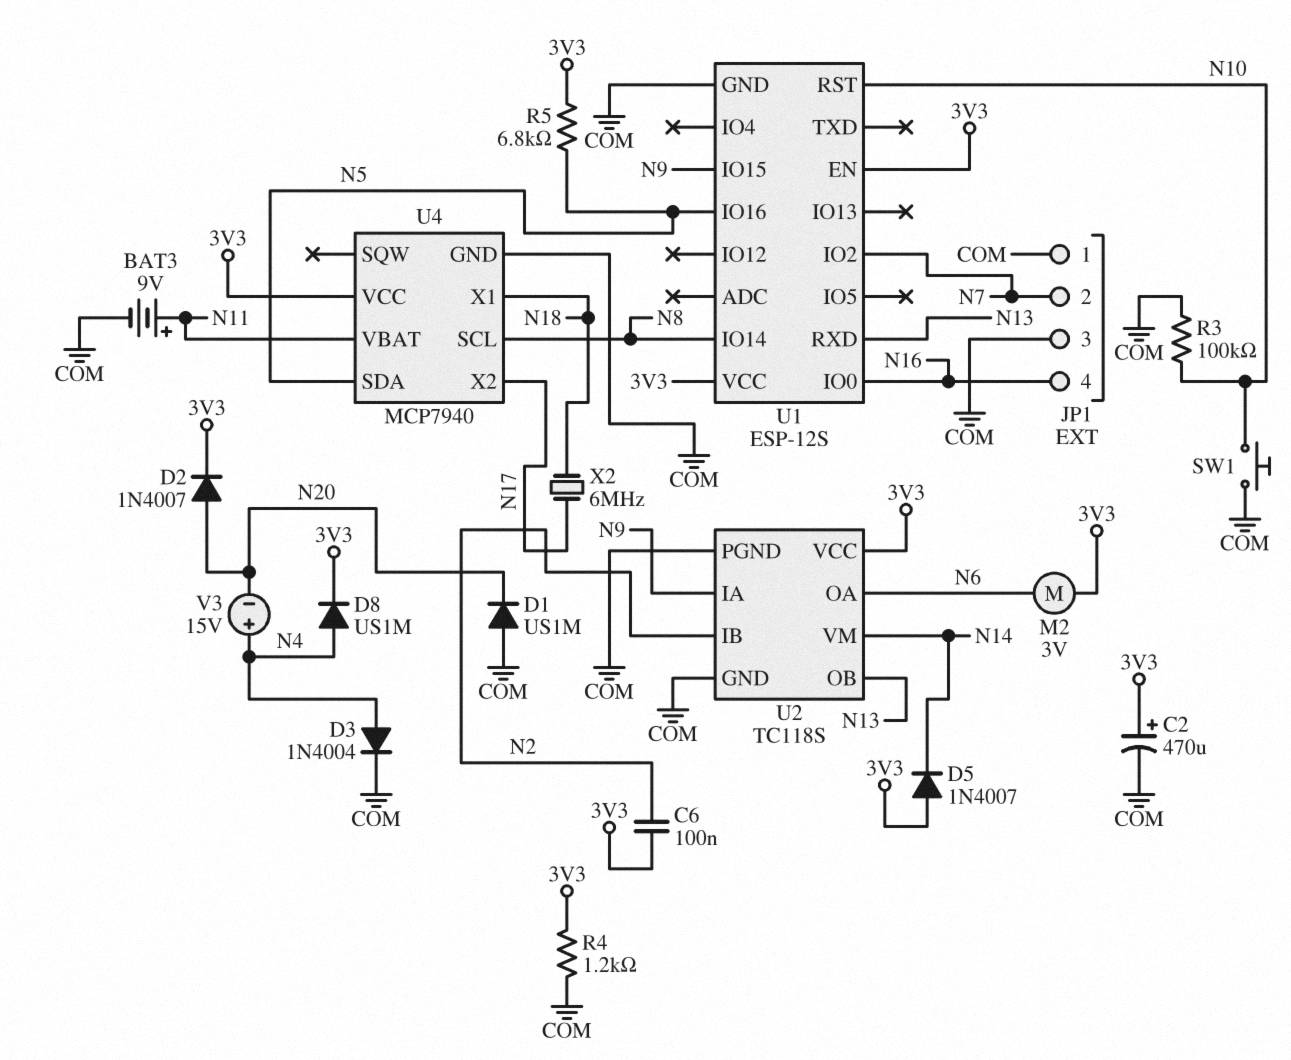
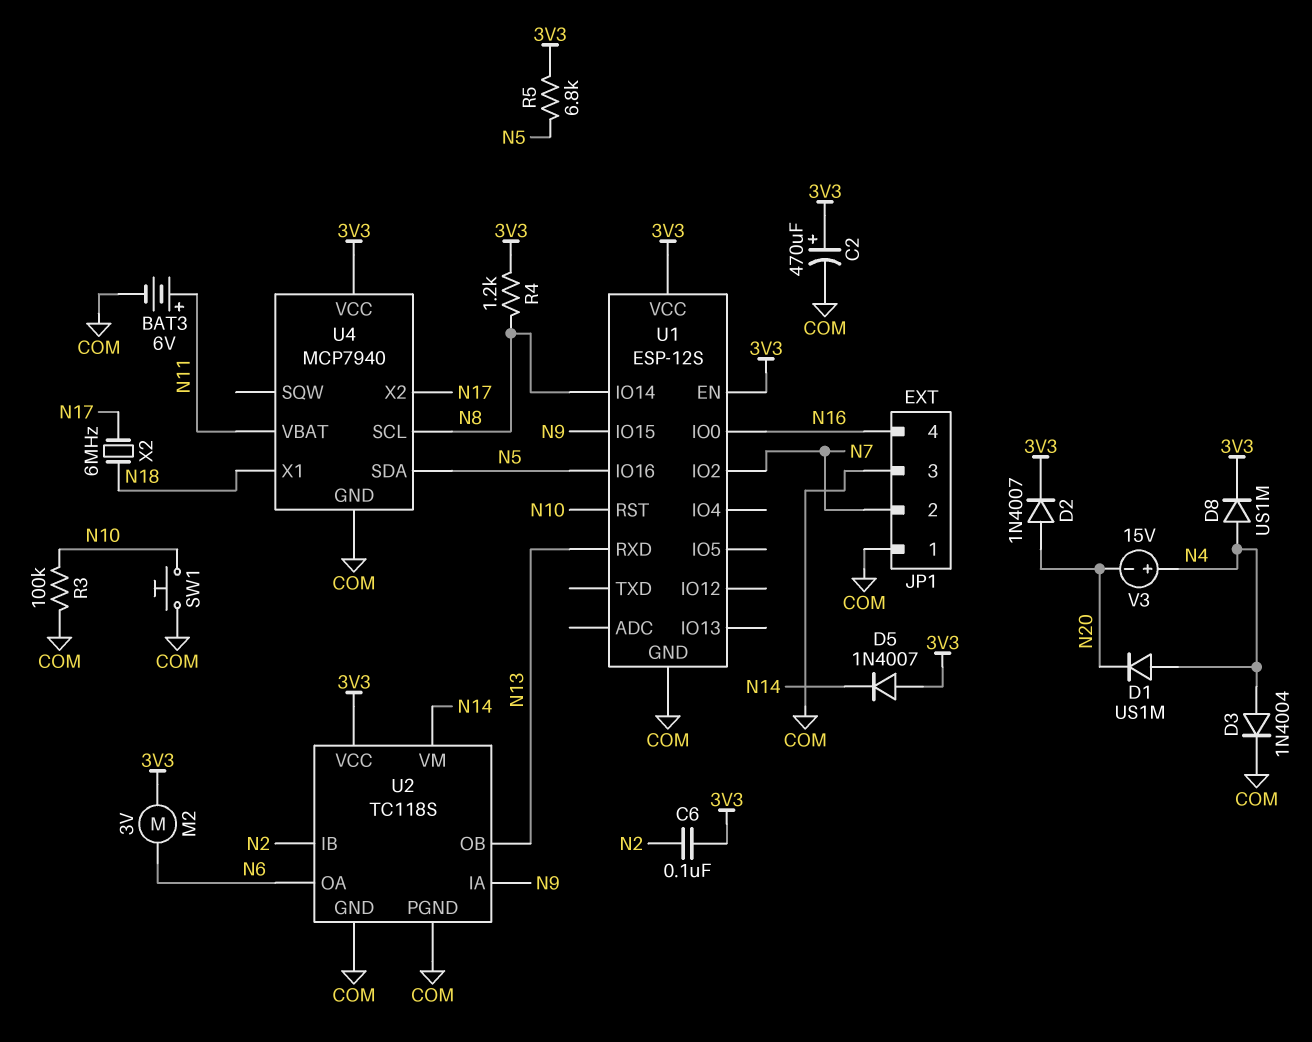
BAT3: 9V (plus N11, minus COM) -> 6V (plus N11, minus COM)
D1: diode US1M (A COM, K N20) -> diode US1M (A N4, K N20)
R4: 1.2k (3V3, COM) -> 1.2k (3V3, N8)

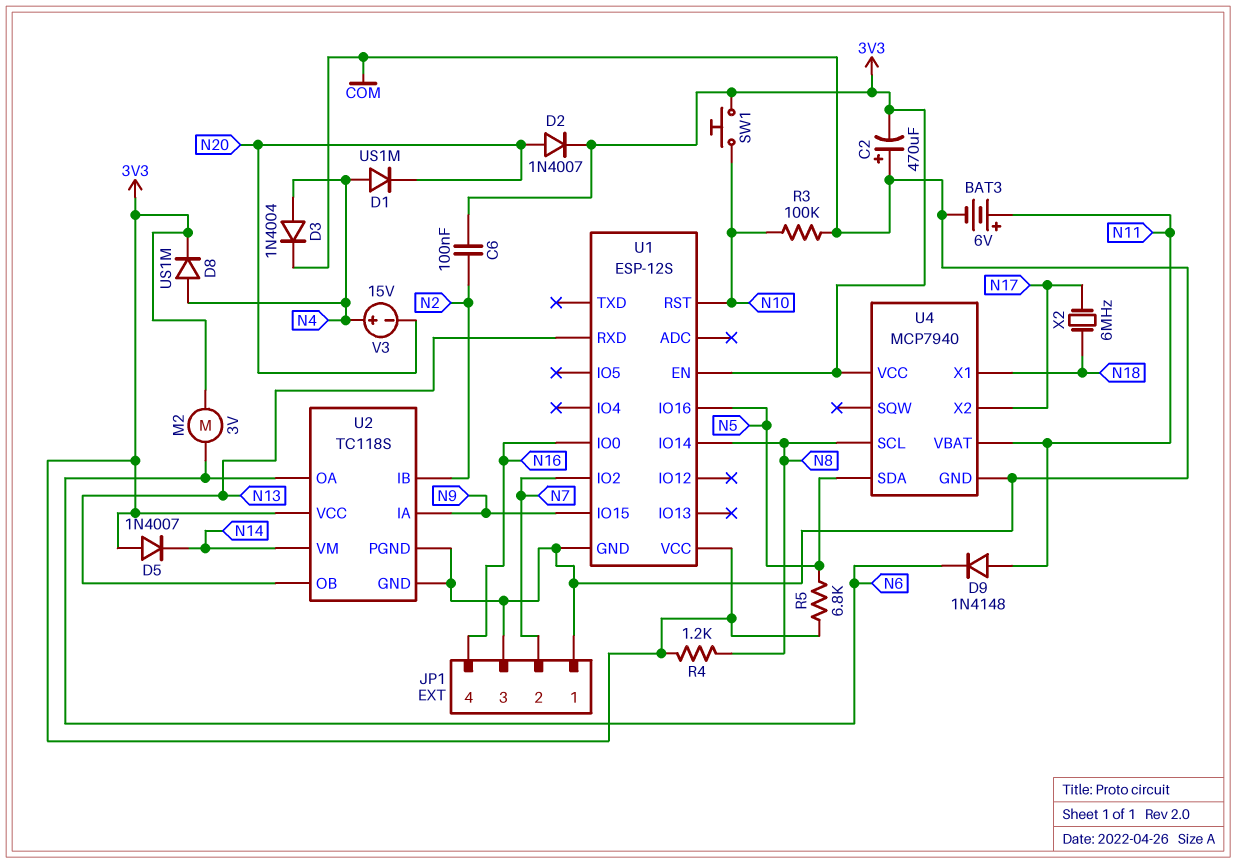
C2: 470uF (plus 3V3, minus COM) -> 470uF (plus COM, minus 3V3)
D9: none -> diode 1N4148 (A N11, K N6)
SW1: button (COM, N10) -> button (3V3, N10)

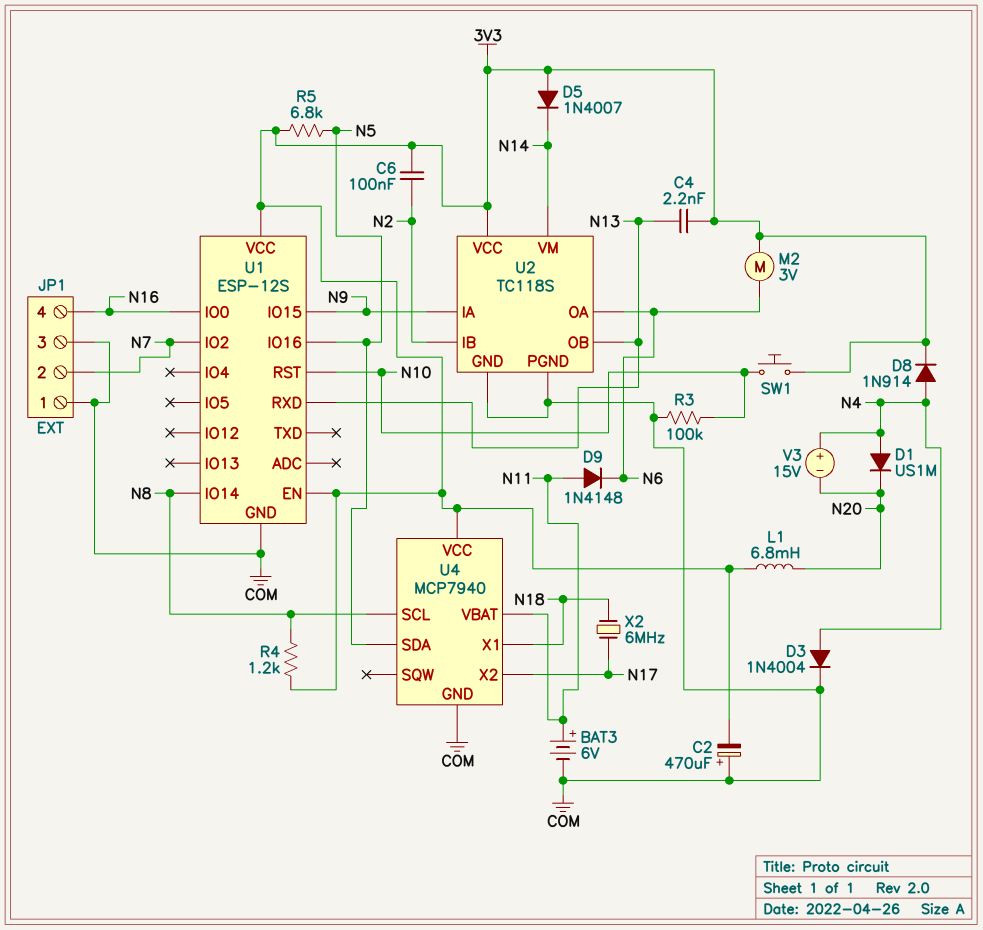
C4: none -> 2.2nF (3V3, N13)
D2: diode 1N4007 (A N20, K 3V3) -> none
D8: diode US1M (A N4, K 3V3) -> diode 1N914 (A N4, K 3V3)
L1: none -> 6.8mH (3V3, N20)

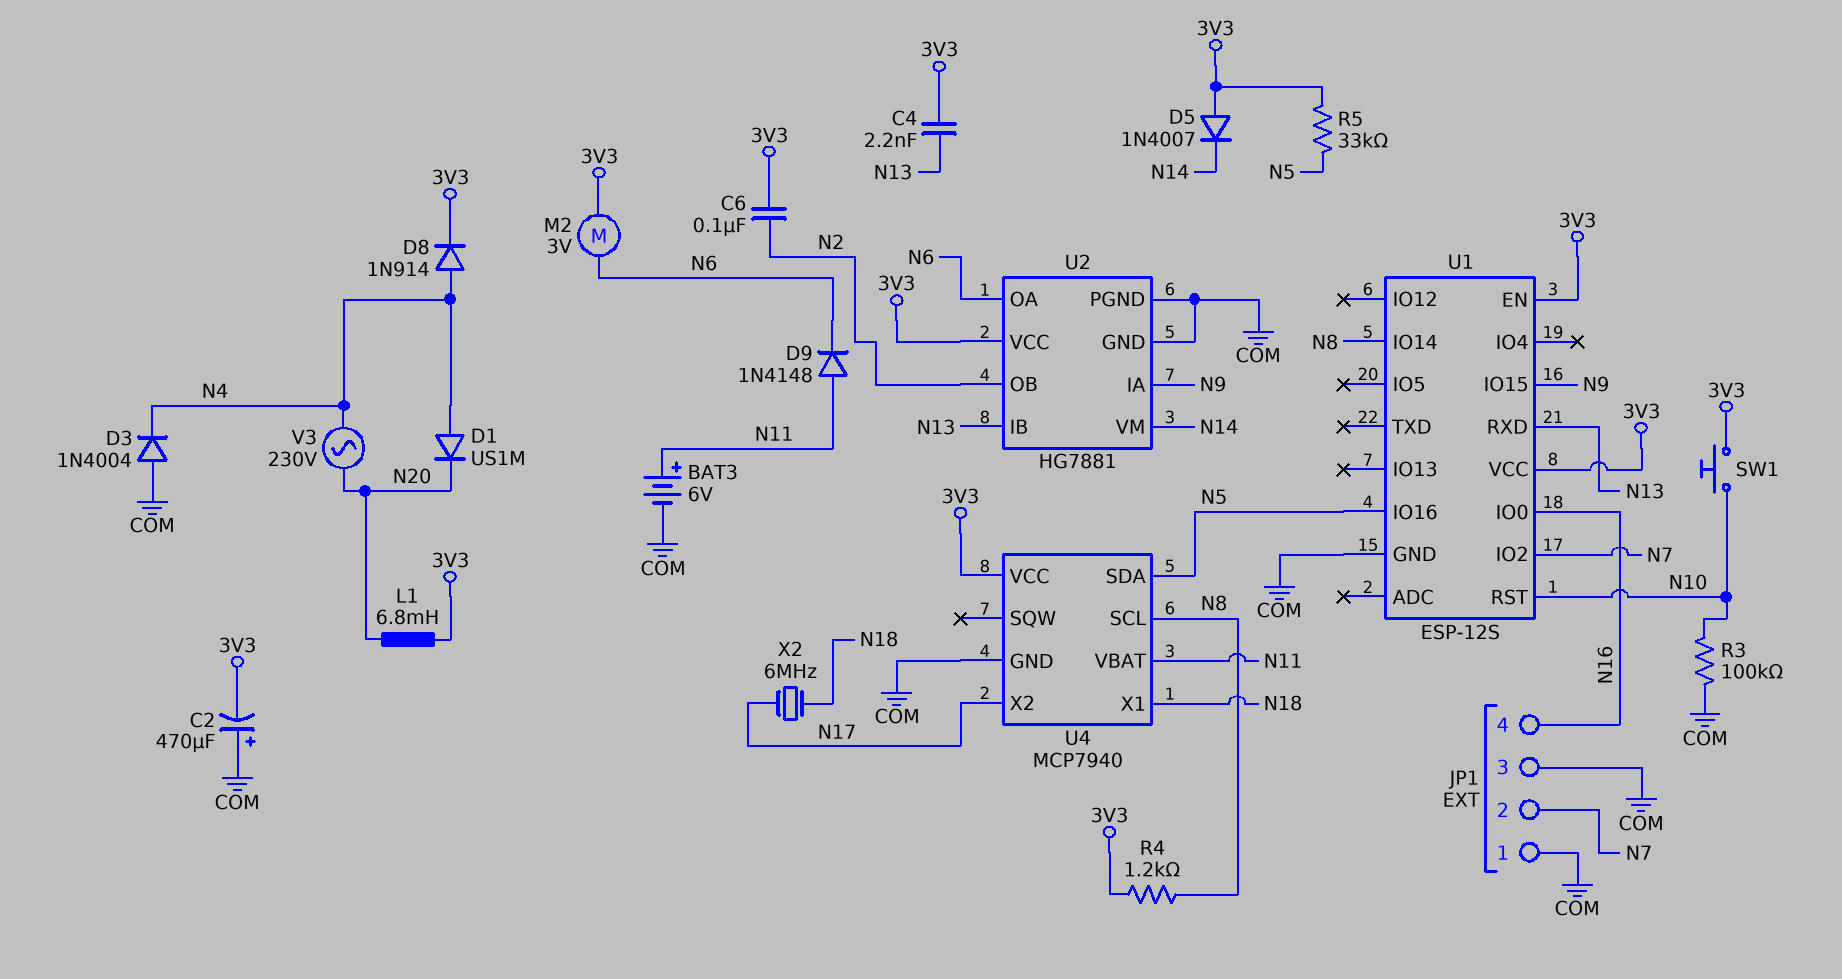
D3: diode 1N4004 (A N4, K COM) -> diode 1N4004 (A COM, K N4)
R5: 6.8k (3V3, N5) -> 33k (3V3, N5)
U2: TC118S -> HG7881
U2 pin IB: N2 -> N13
U2 pin OB: N13 -> N2
V3: 15V (plus N4, minus N20) -> AC 230V (N4, N20)

